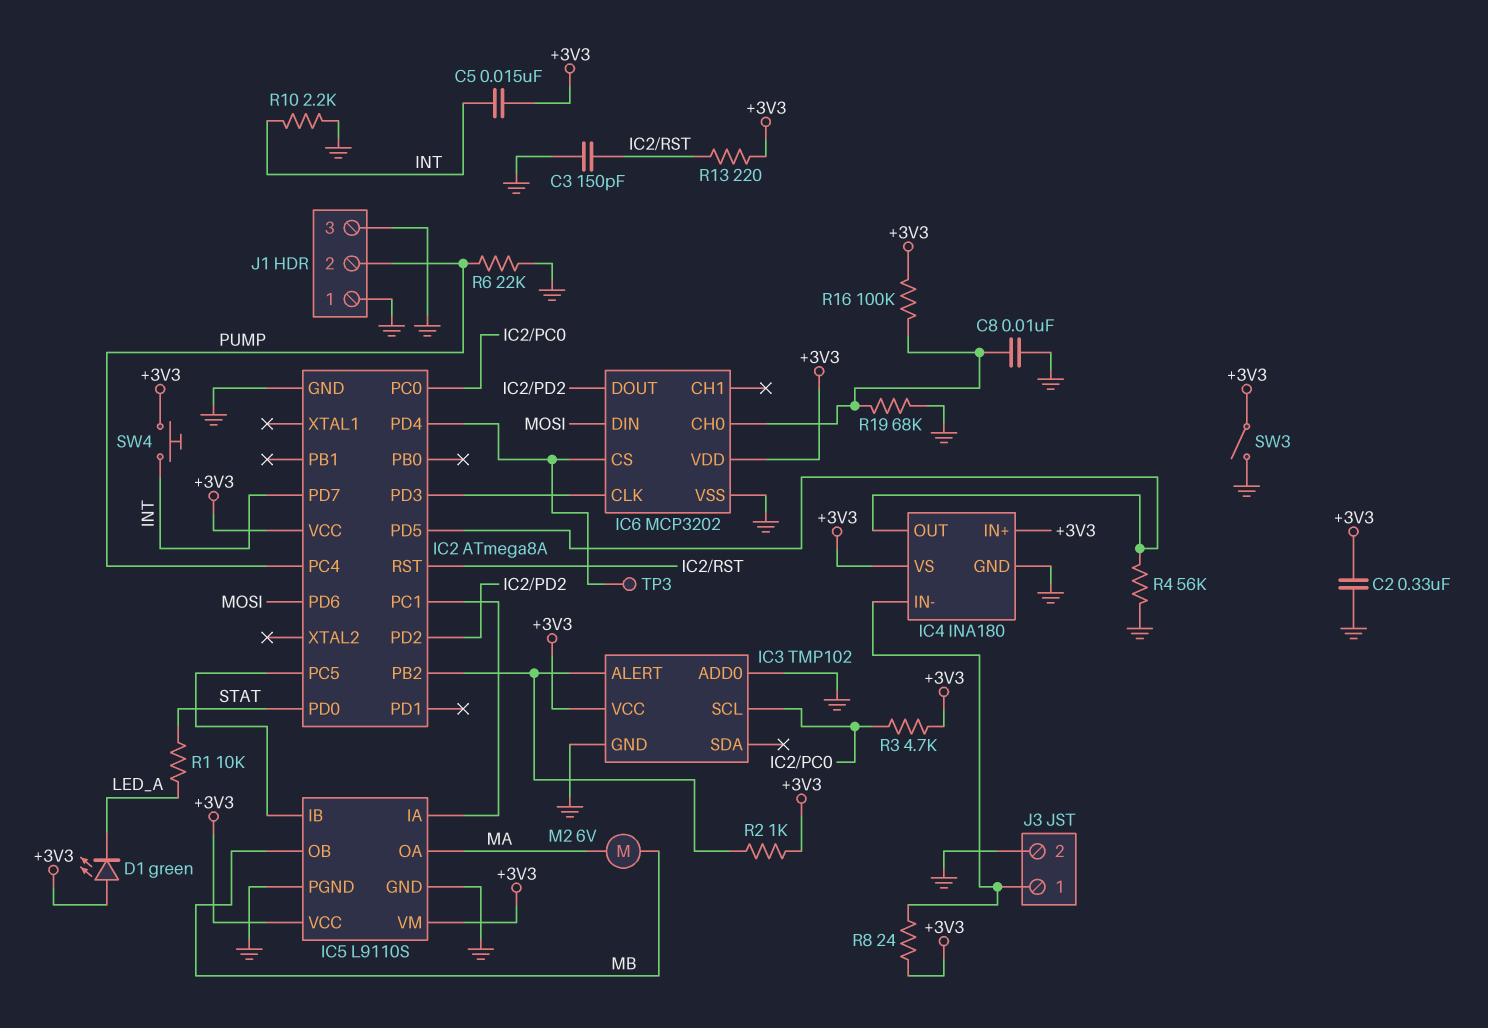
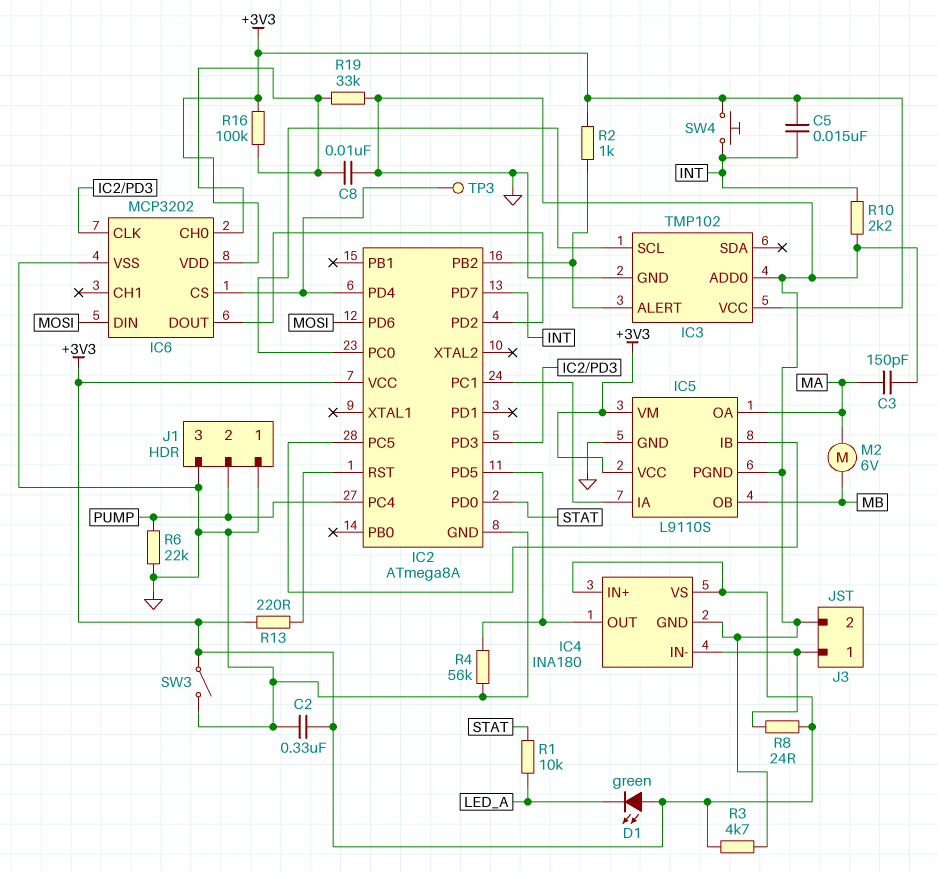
C3: 150pF (GND, IC2/RST) -> 150pF (GND, MA)
R3: 4.7k (+3V3, IC2/PC0) -> 4.7k (+3V3, GND)
R19: 68k (GND, IC6/CH0) -> 33k (GND, IC6/CH0)

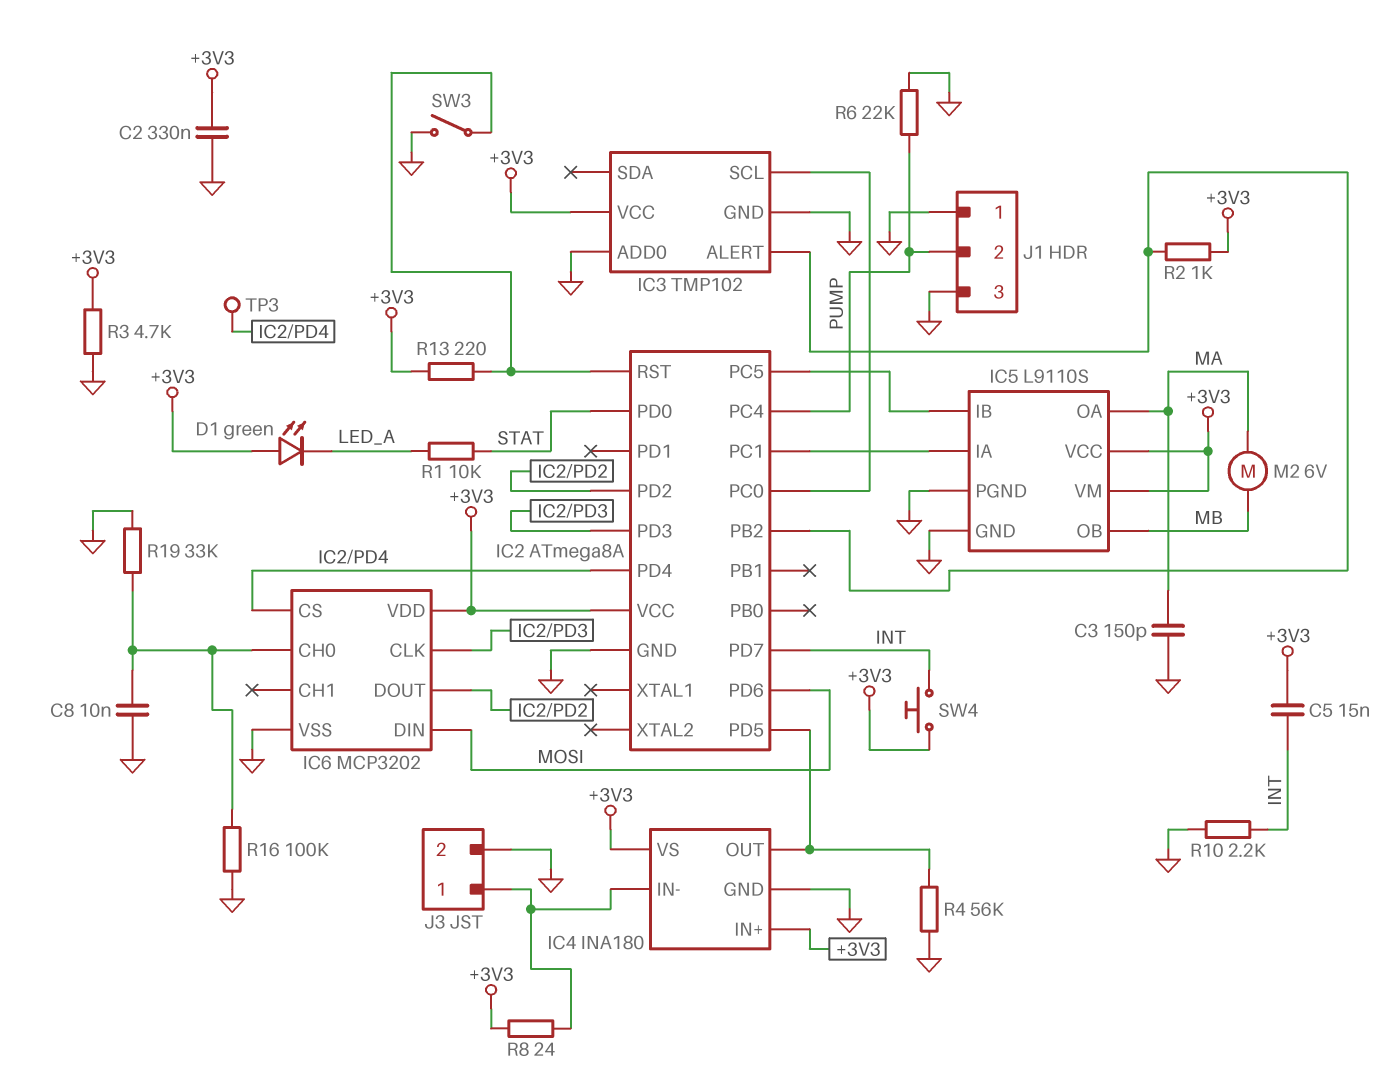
R16: 100k (+3V3, IC6/CH0) -> 100k (GND, IC6/CH0)
SW3: switch (+3V3, GND) -> switch (GND, IC2/RST)

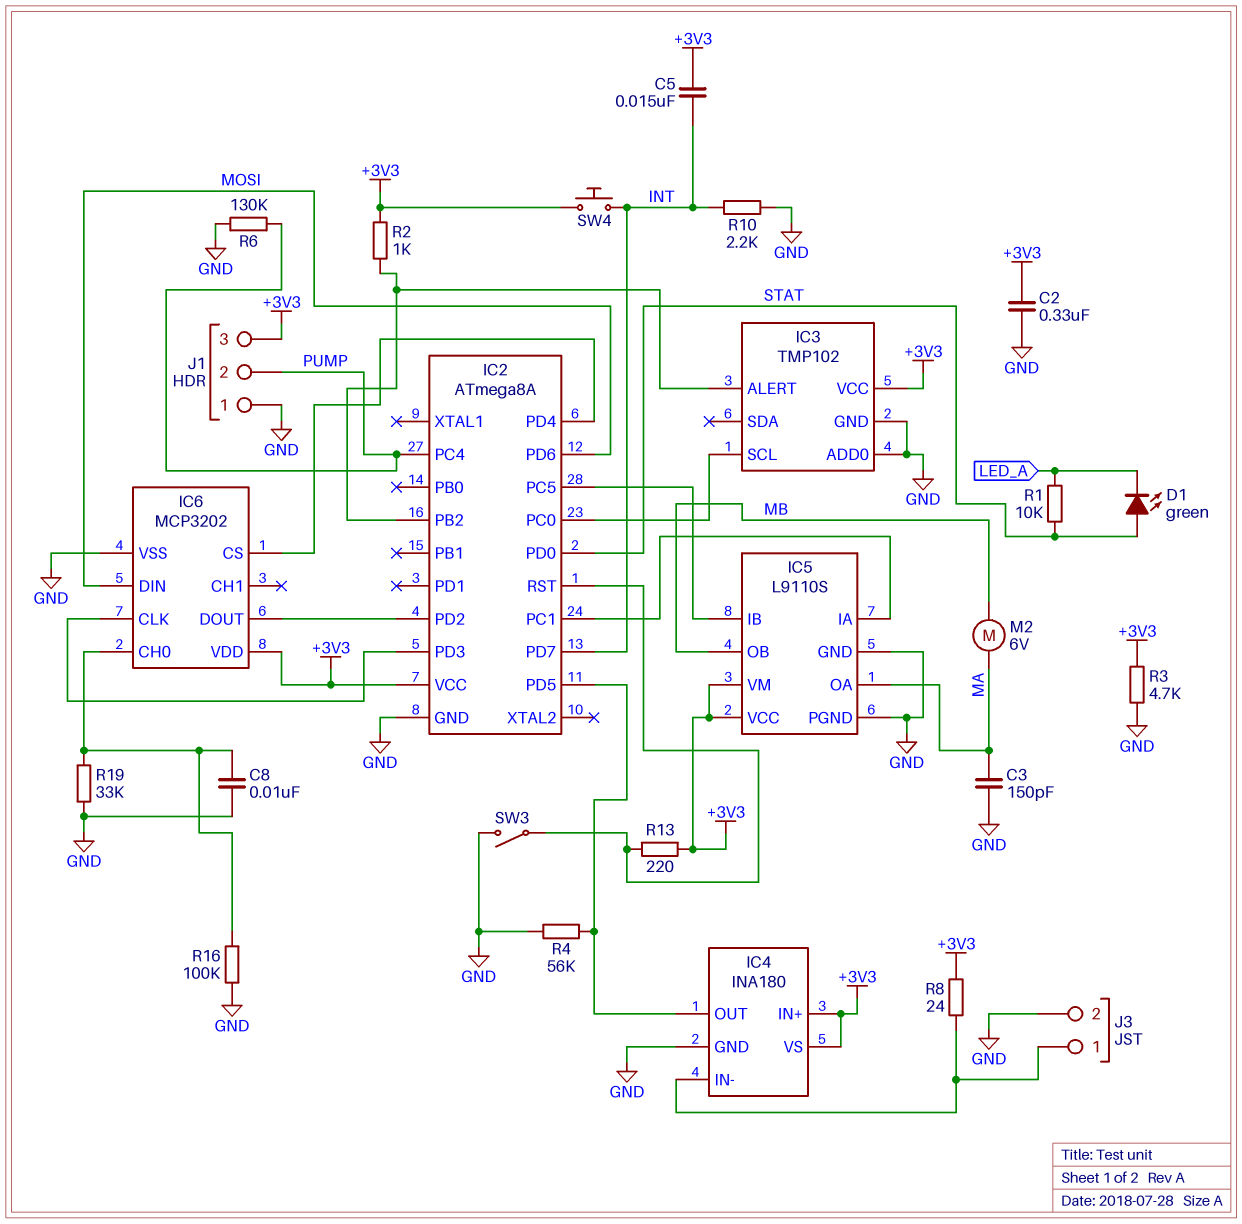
D1: LED green (A +3V3, K LED_A) -> LED green (A STAT, K LED_A)
J1 pin 3: GND -> +3V3
R6: 22k (GND, PUMP) -> 130k (GND, PUMP)
TP3: test point (IC2/PD4) -> none

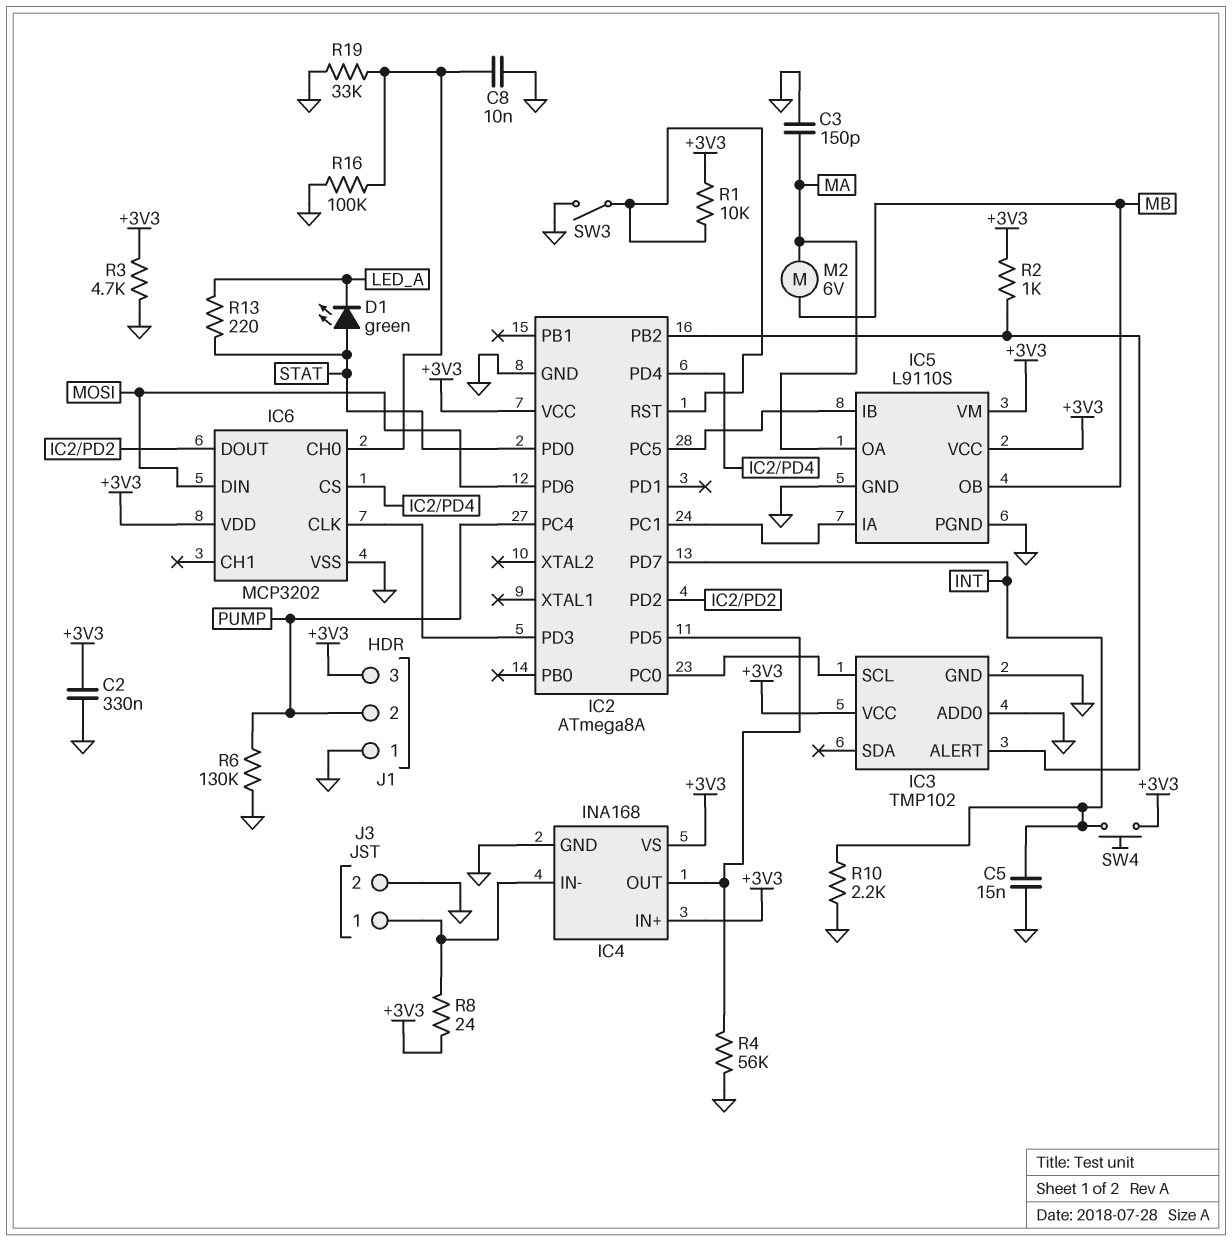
C5: 15nF (+3V3, INT) -> 15nF (GND, INT)
IC4: INA180 -> INA168
R1: 10k (LED_A, STAT) -> 10k (+3V3, IC2/RST)
R13: 220 (+3V3, IC2/RST) -> 220 (LED_A, STAT)

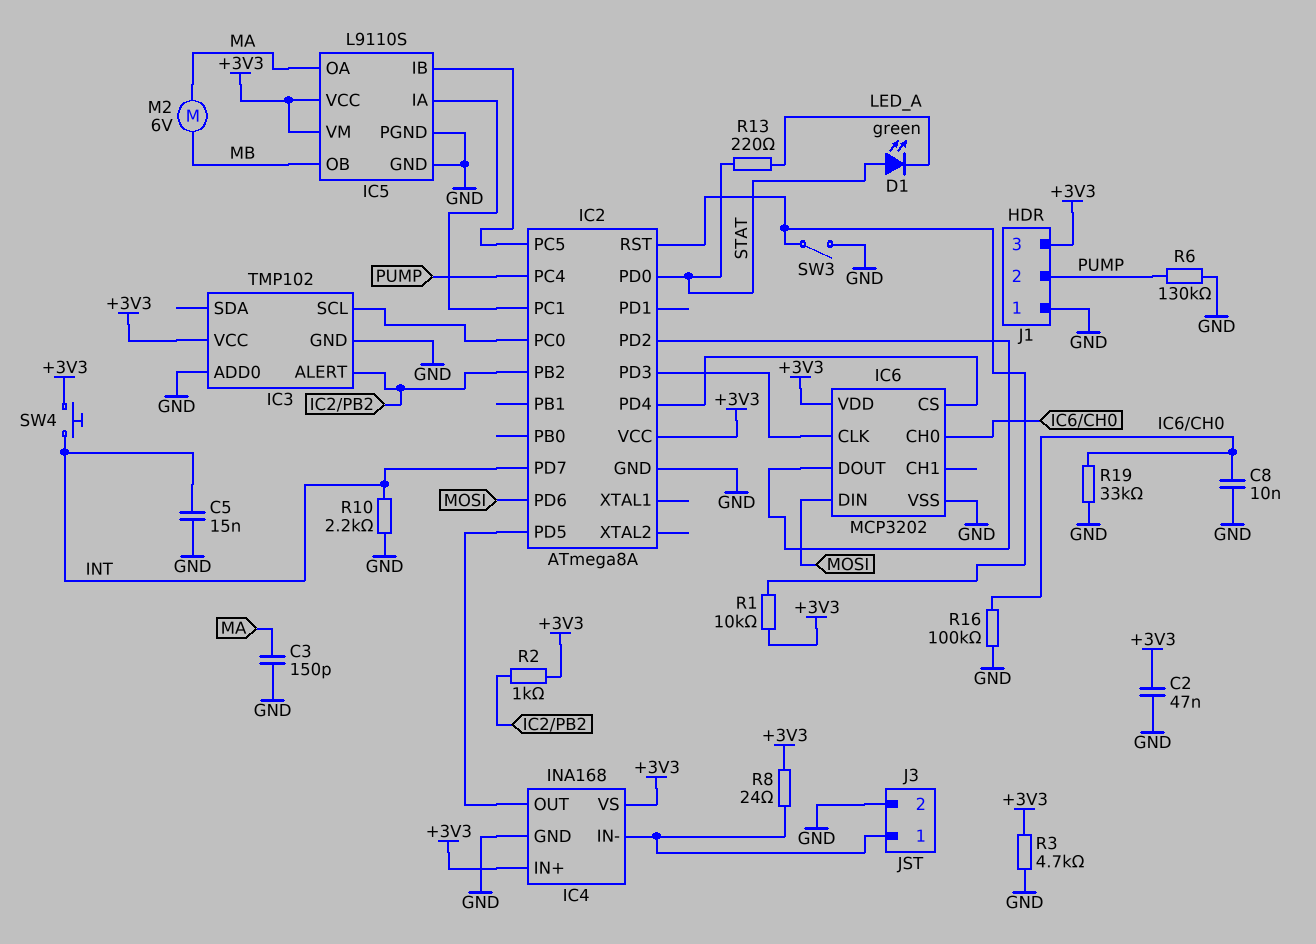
C2: 330nF (+3V3, GND) -> 47nF (+3V3, GND)
R4: 56k (GND, IC2/PD5) -> none

